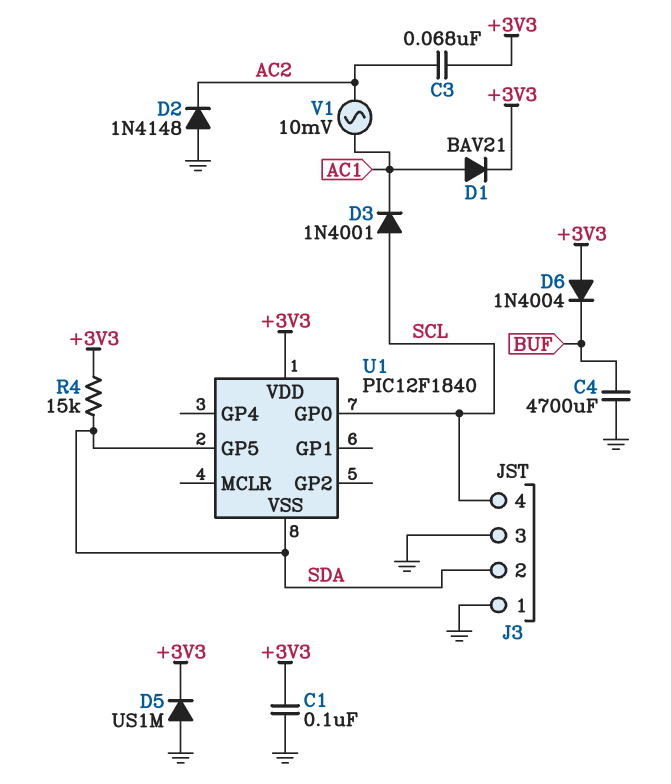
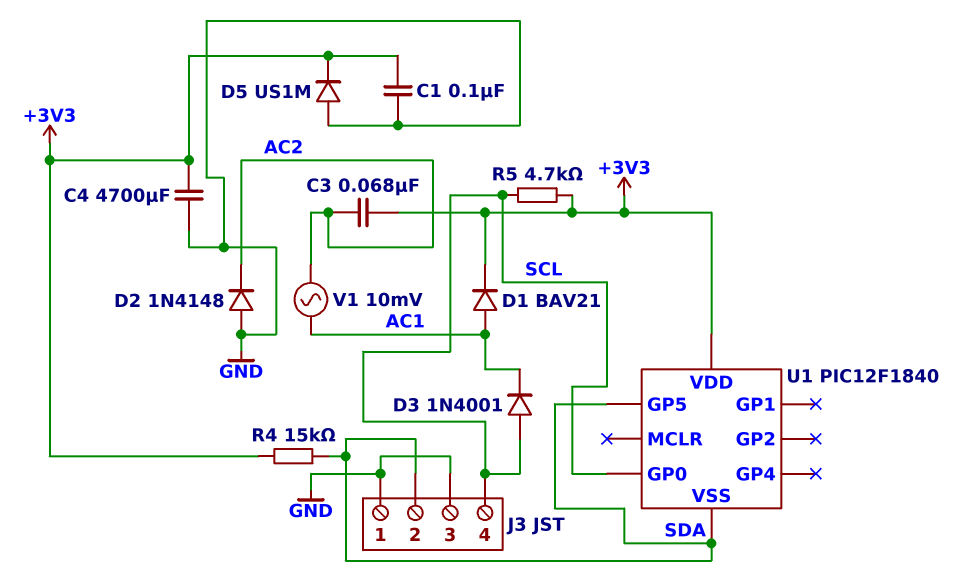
C4: 4700uF (BUF, GND) -> 4700uF (+3V3, GND)
D6: diode 1N4004 (A +3V3, K BUF) -> none
R5: none -> 4.7k (+3V3, SCL)

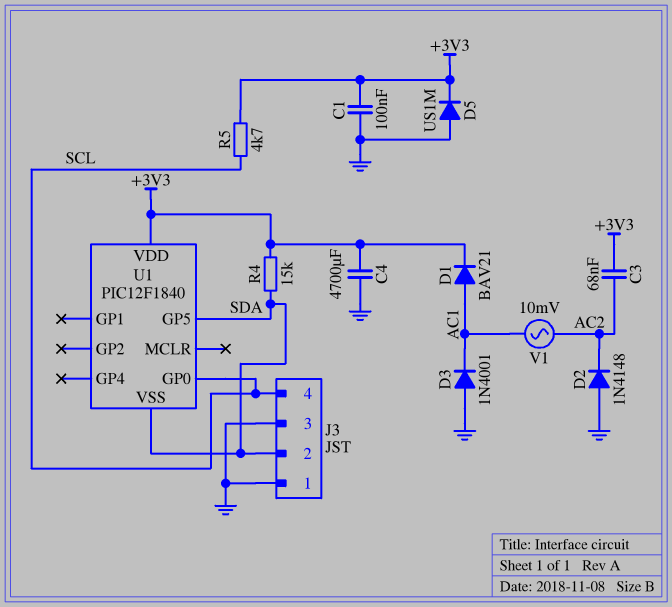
D3: diode 1N4001 (A SCL, K AC1) -> diode 1N4001 (A GND, K AC1)

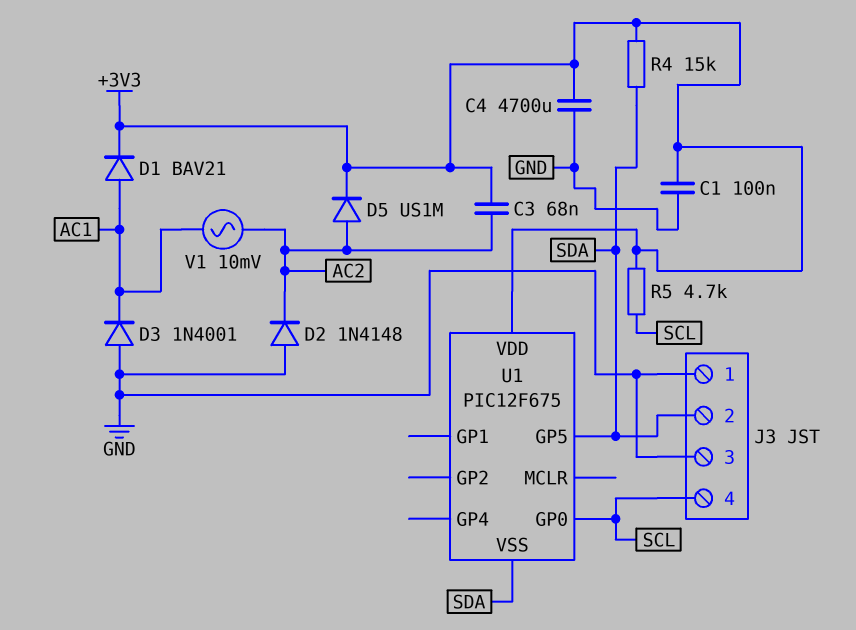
D5: diode US1M (A GND, K +3V3) -> diode US1M (A AC2, K +3V3)
U1: PIC12F1840 -> PIC12F675

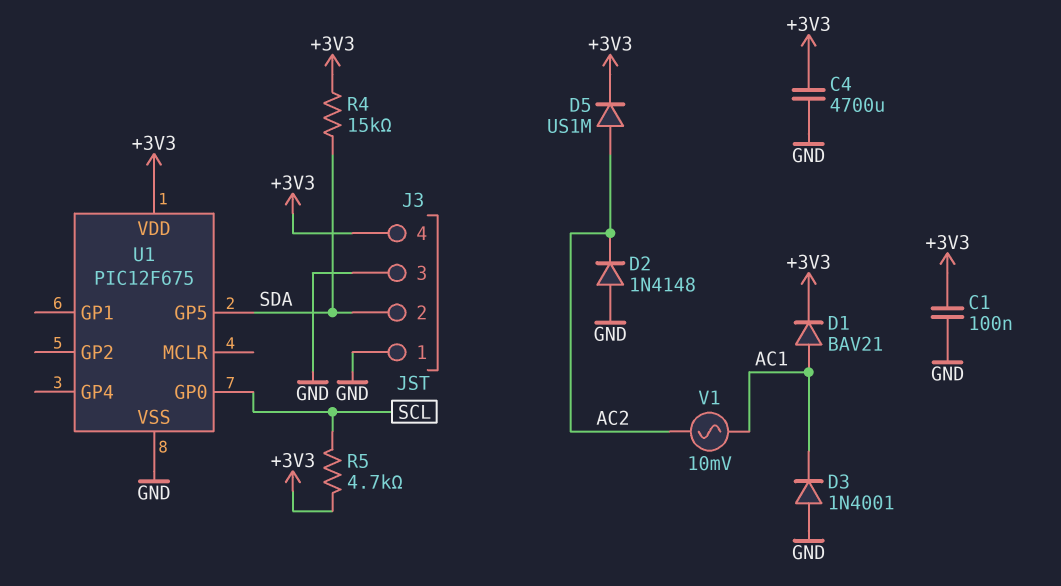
C3: 68nF (+3V3, AC2) -> none
J3 pin 4: SCL -> +3V3
U1 pin VSS: SDA -> GND

